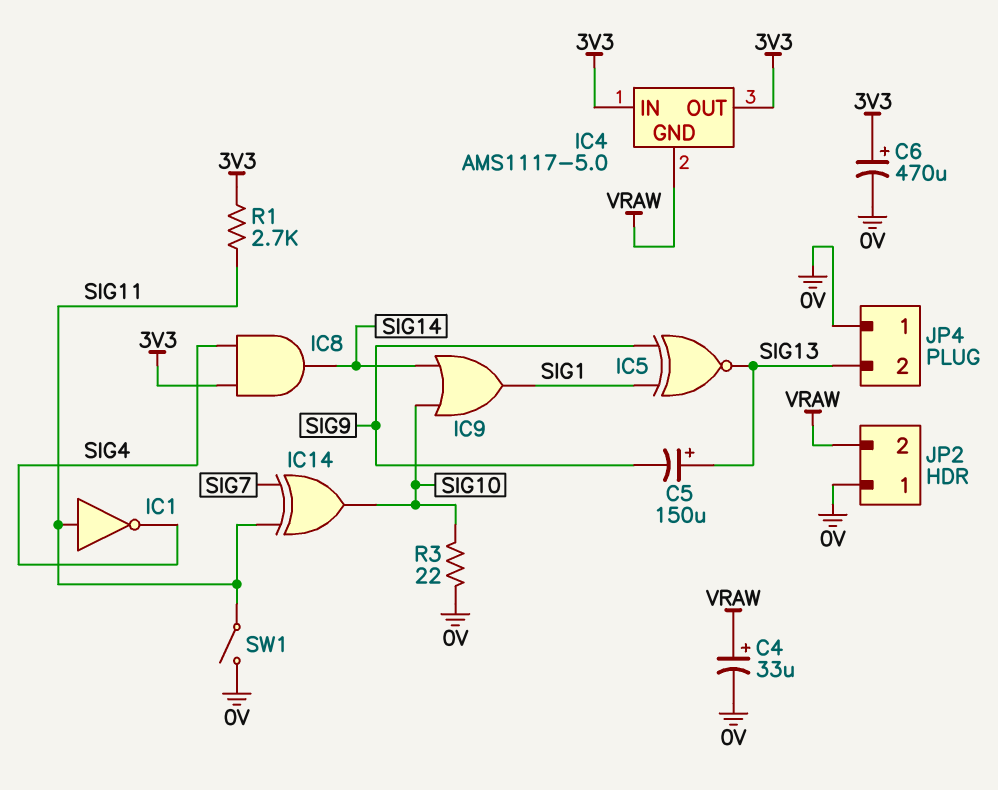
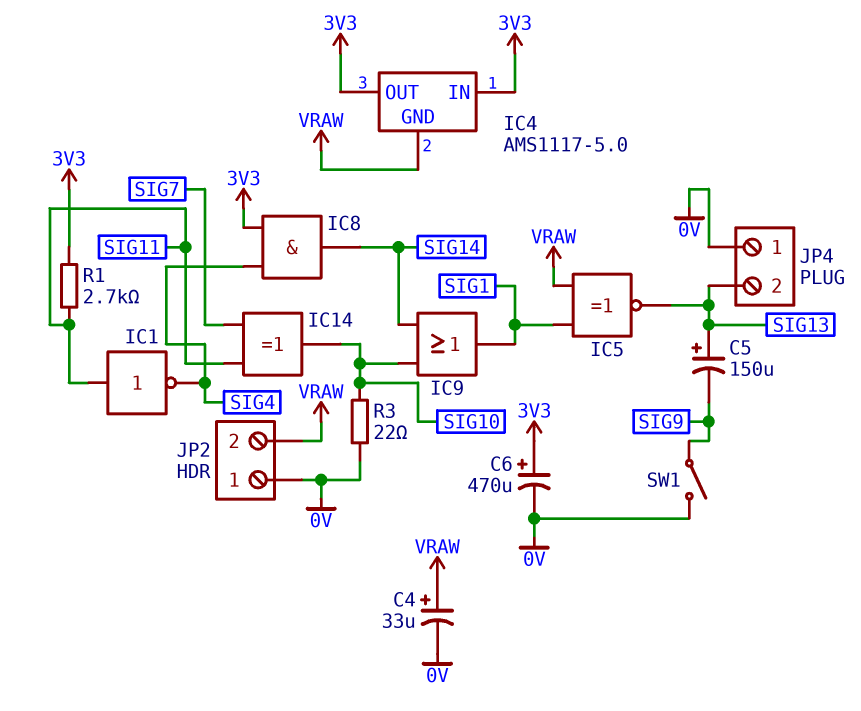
IC5: XNOR (in SIG1, in SIG9, out SIG13) -> XNOR (in SIG1, in VRAW, out SIG13)
SW1: switch (0V, SIG11) -> switch (0V, SIG9)

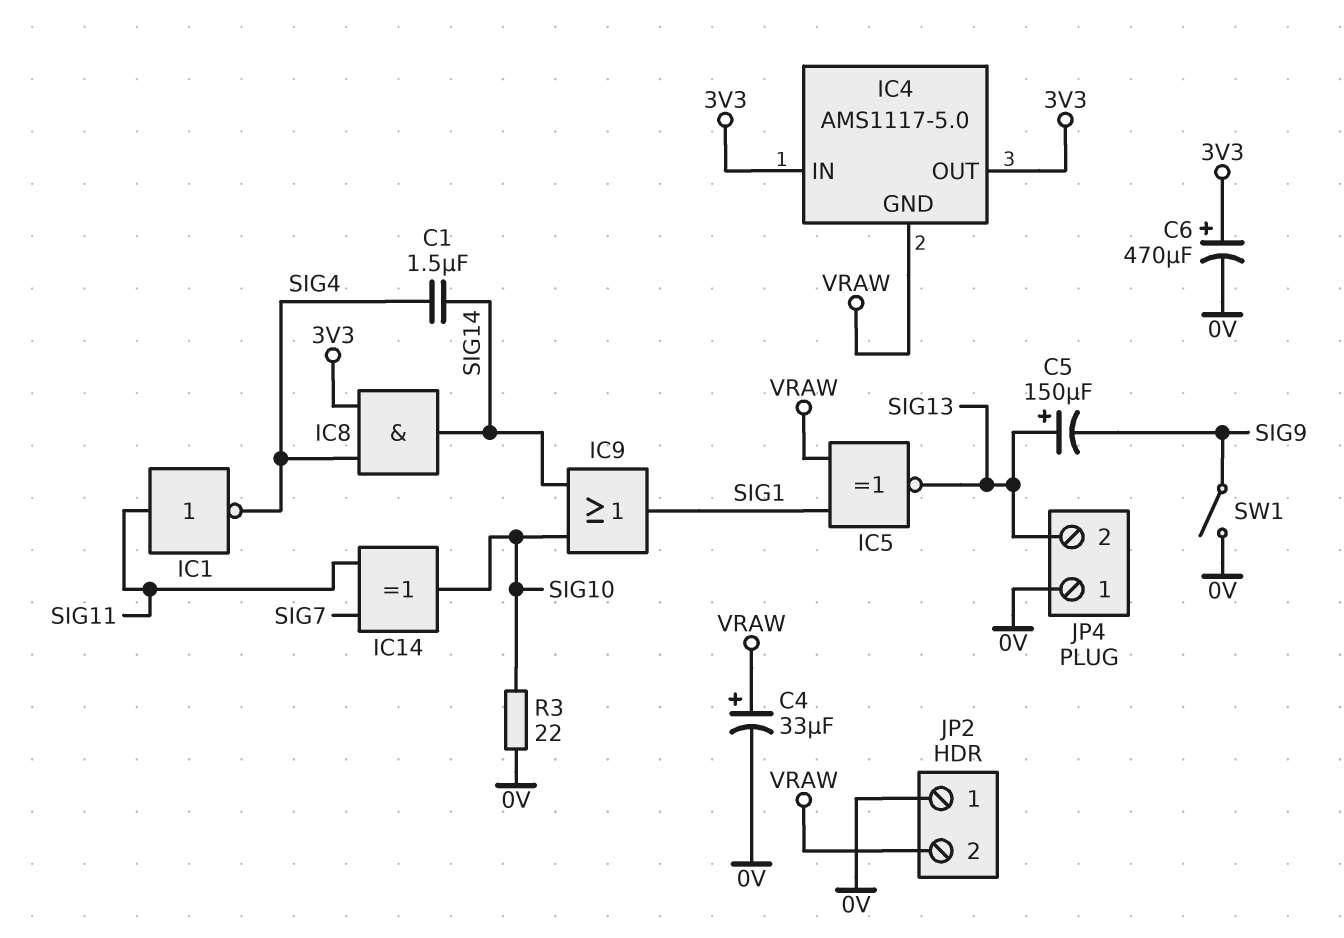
C1: none -> 1.5uF (SIG4, SIG14)
R1: 2.7k (3V3, SIG11) -> none

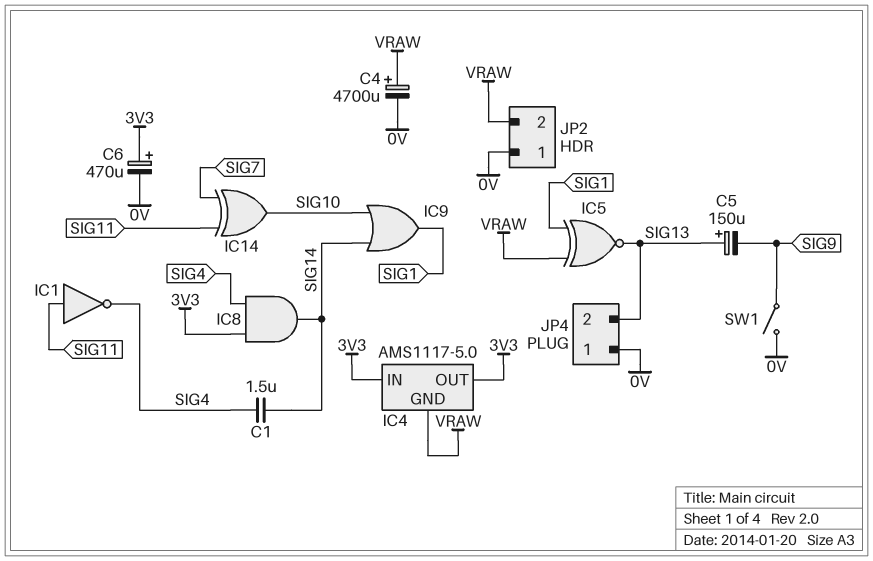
C4: 33uF (plus VRAW, minus 0V) -> 4700uF (plus VRAW, minus 0V)
R3: 22 (0V, SIG10) -> none

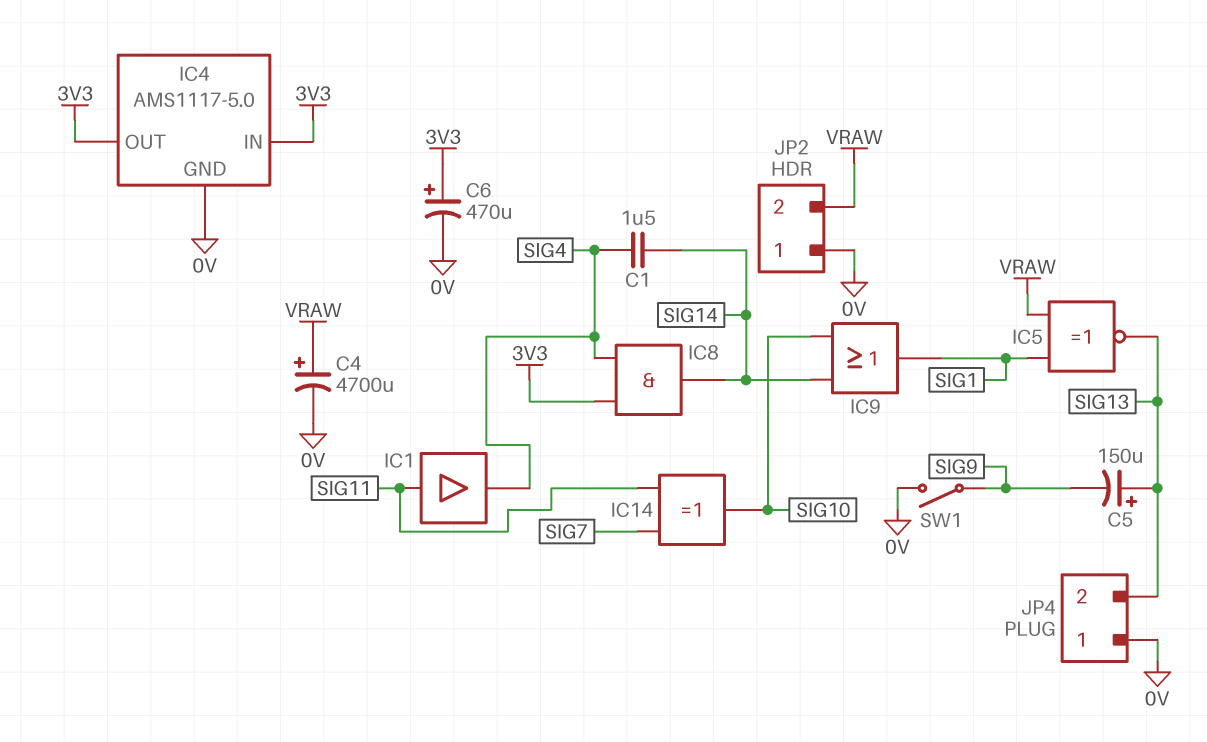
IC1: NOT (in SIG11, out SIG4) -> buffer (in SIG11, out SIG4)
IC4 pin GND: VRAW -> 0V

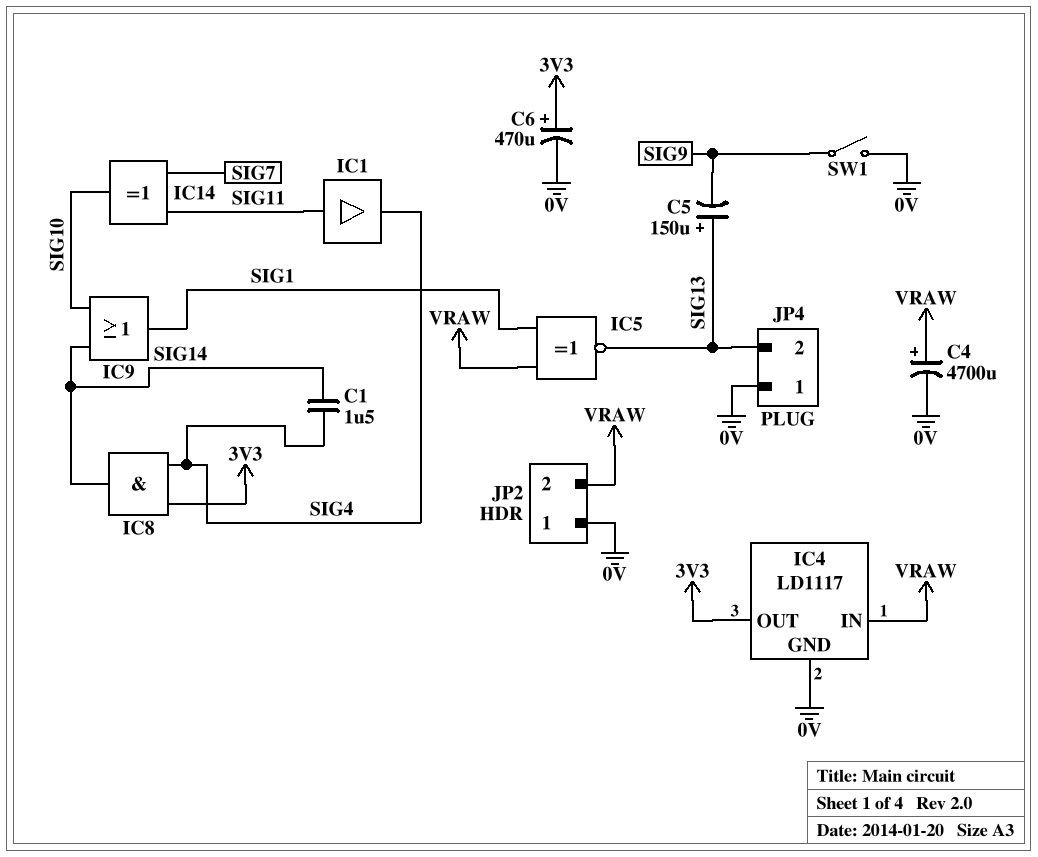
IC4: AMS1117-5.0 -> LD1117
IC4 pin IN: 3V3 -> VRAW

